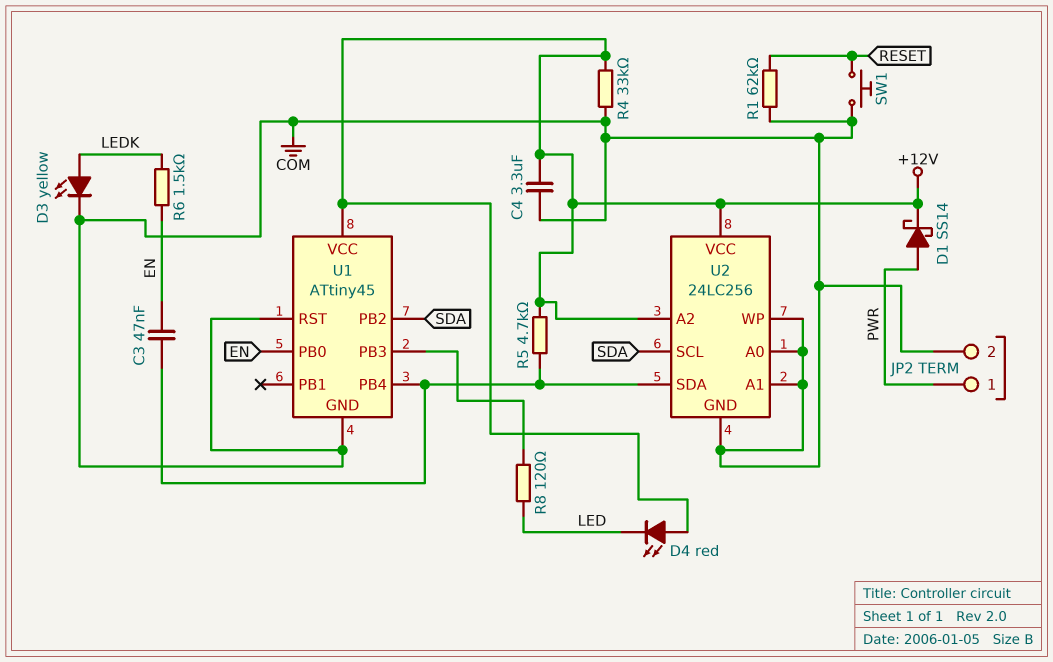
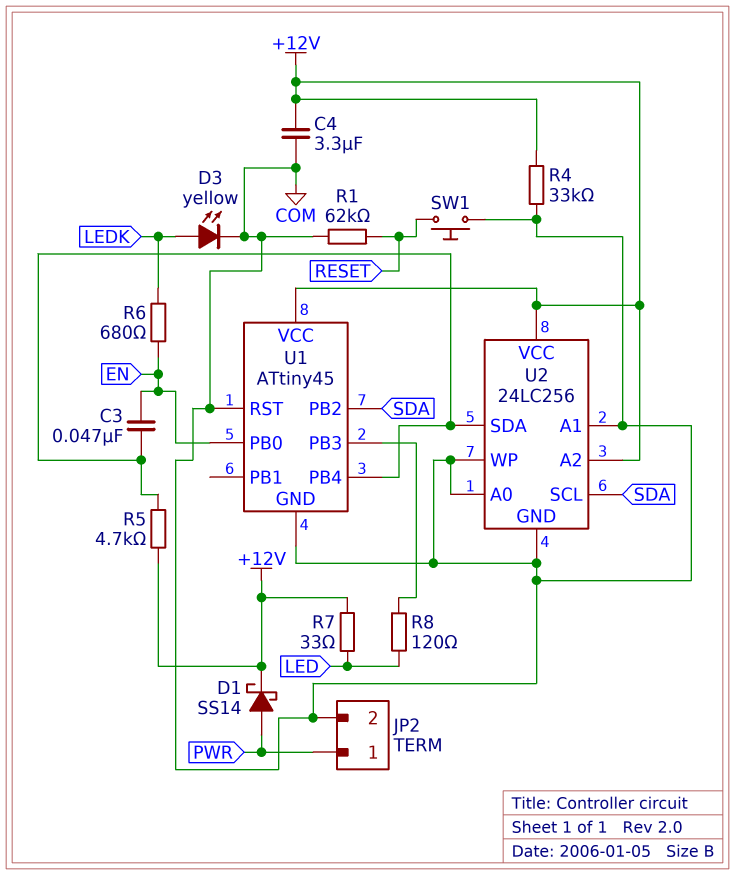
D4: LED red (A +12V, K LED) -> none
R6: 1.5k (EN, LEDK) -> 680 (EN, LEDK)
R7: none -> 33 (+12V, LED)

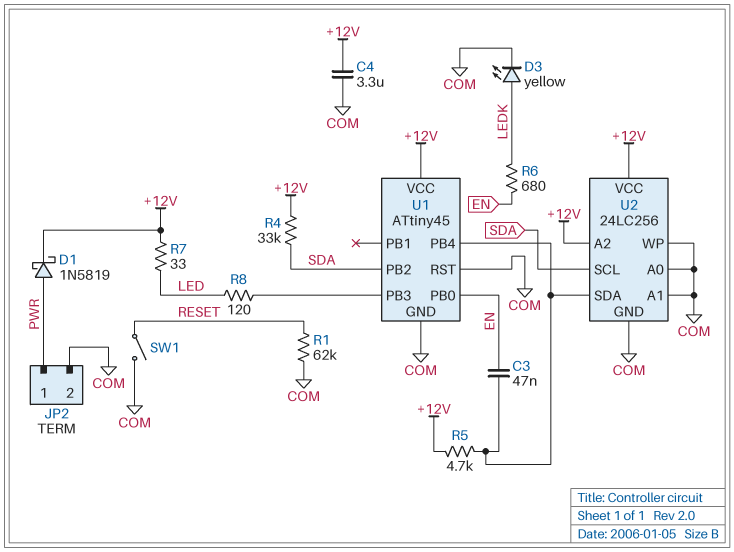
D1: schottky SS14 (A PWR, K +12V) -> schottky 1N5819 (A PWR, K +12V)
R4: 33k (+12V, COM) -> 33k (+12V, SDA)
SW1: button (COM, RESET) -> switch (COM, RESET)

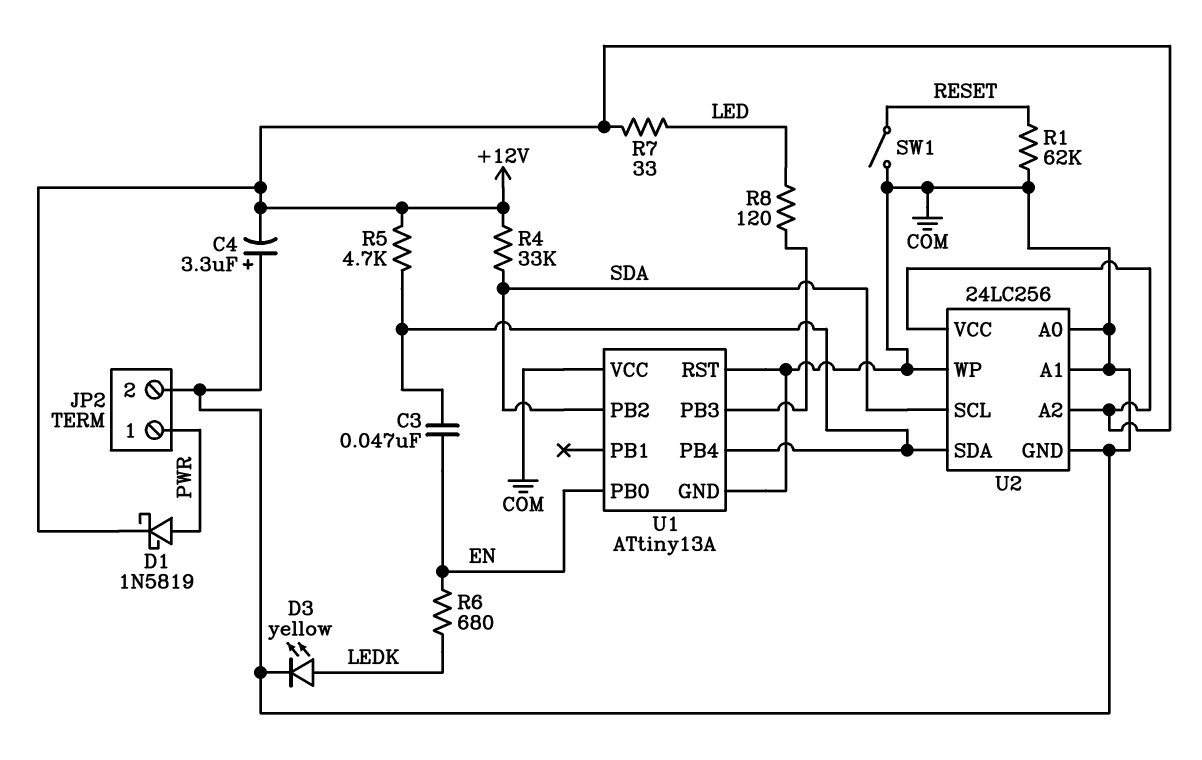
C4: 3.3uF (+12V, COM) -> 3.3uF (plus COM, minus +12V)
U1: ATtiny45 -> ATtiny13A
U1 pin VCC: +12V -> COM

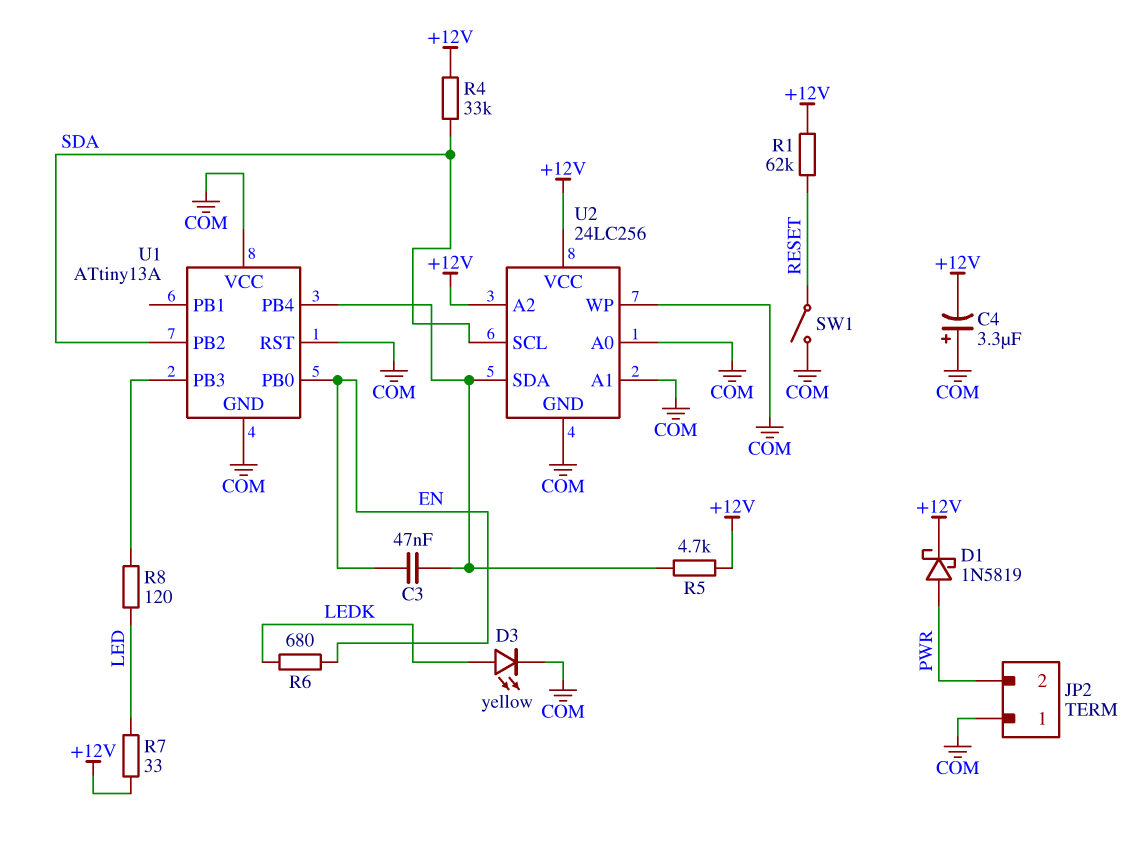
JP2 pin 1: PWR -> COM
JP2 pin 2: COM -> PWR
R1: 62k (COM, RESET) -> 62k (+12V, RESET)

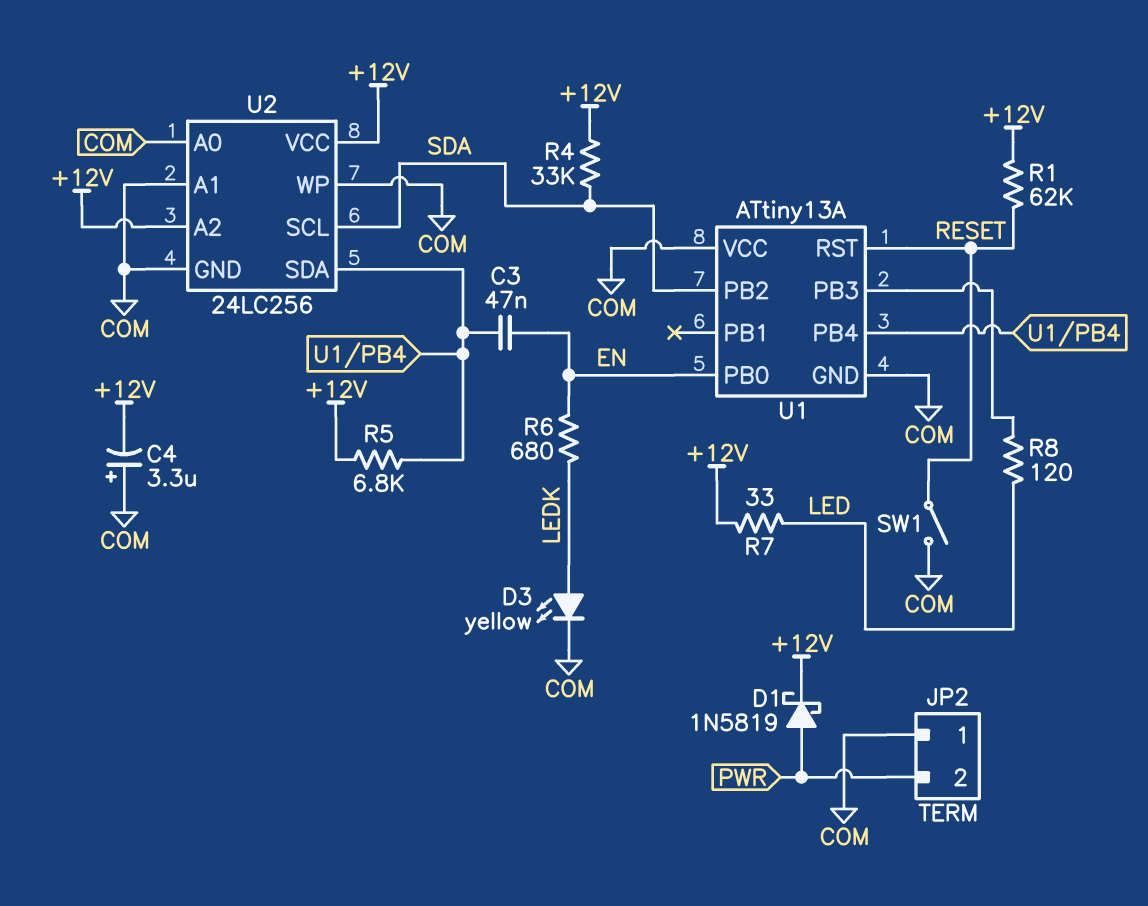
R5: 4.7k (+12V, U1/PB4) -> 6.8k (+12V, U1/PB4)
U1 pin RST: COM -> RESET

